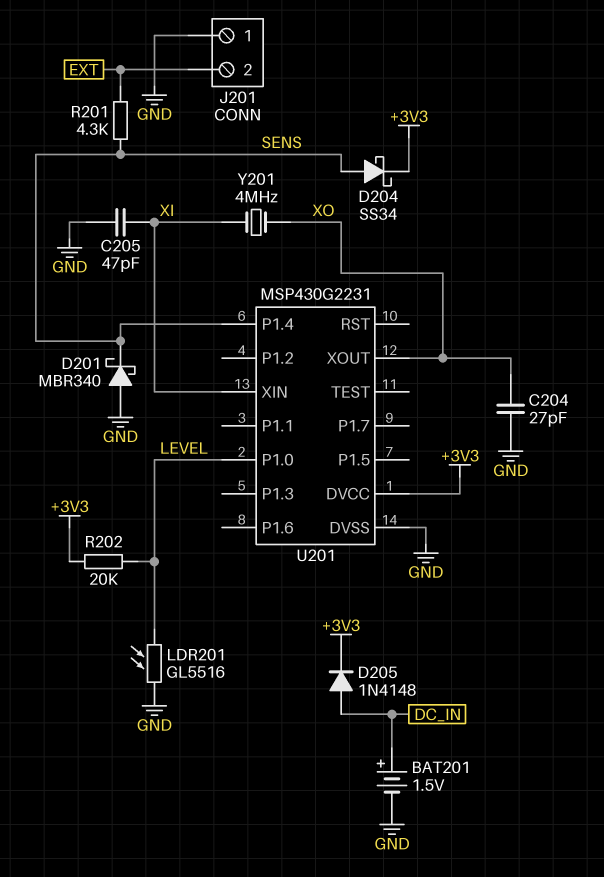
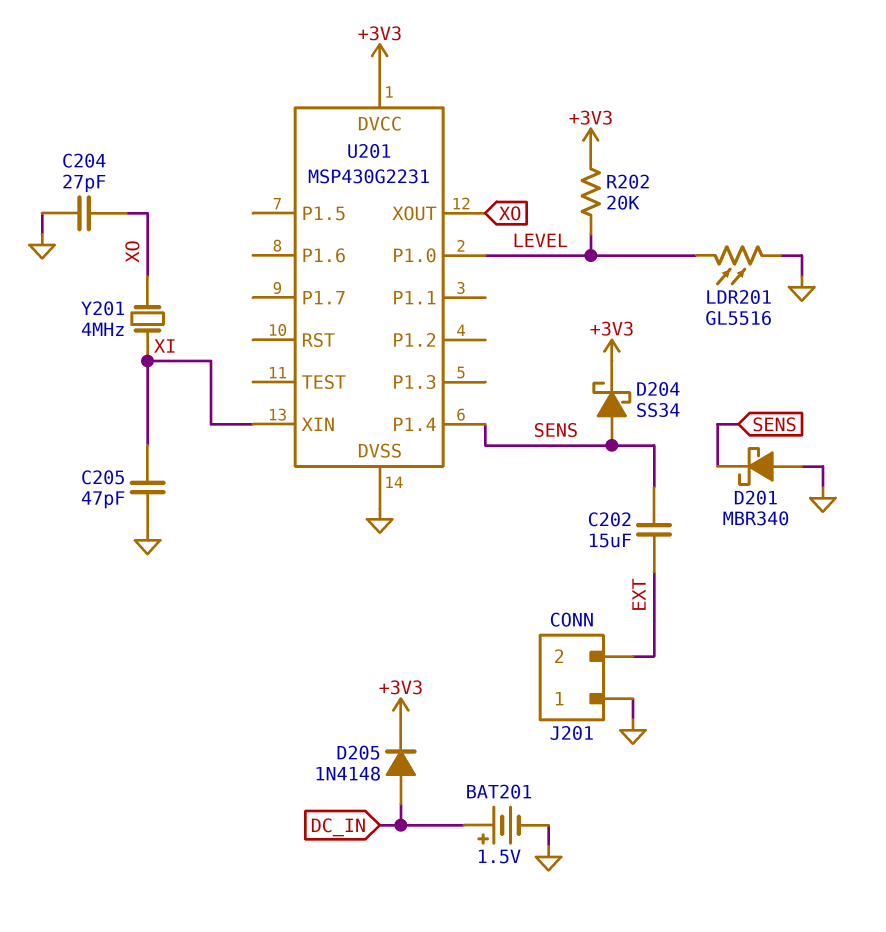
C202: none -> 15uF (EXT, SENS)
R201: 4.3k (EXT, SENS) -> none

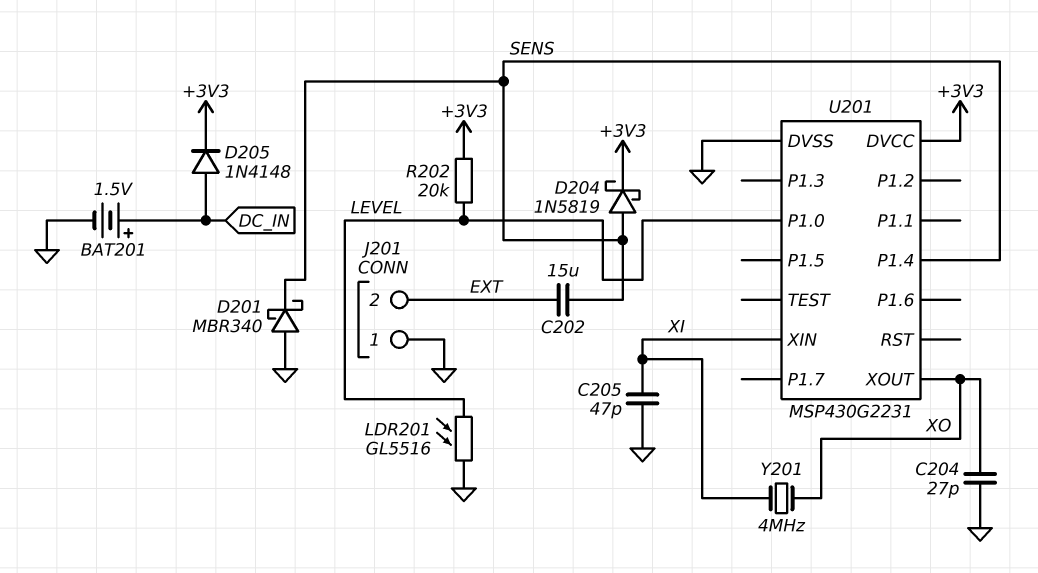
D204: schottky SS34 (A SENS, K +3V3) -> schottky 1N5819 (A SENS, K +3V3)

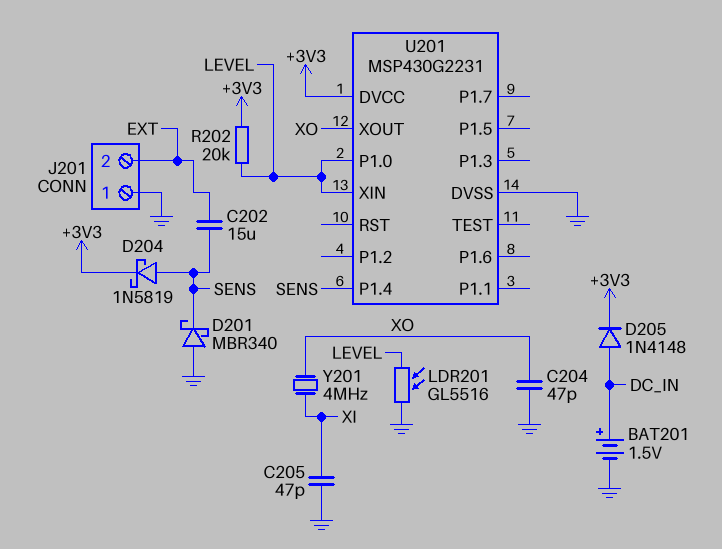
C204: 27pF (GND, XO) -> 47pF (GND, XO)
U201 pin XIN: XI -> LEVEL

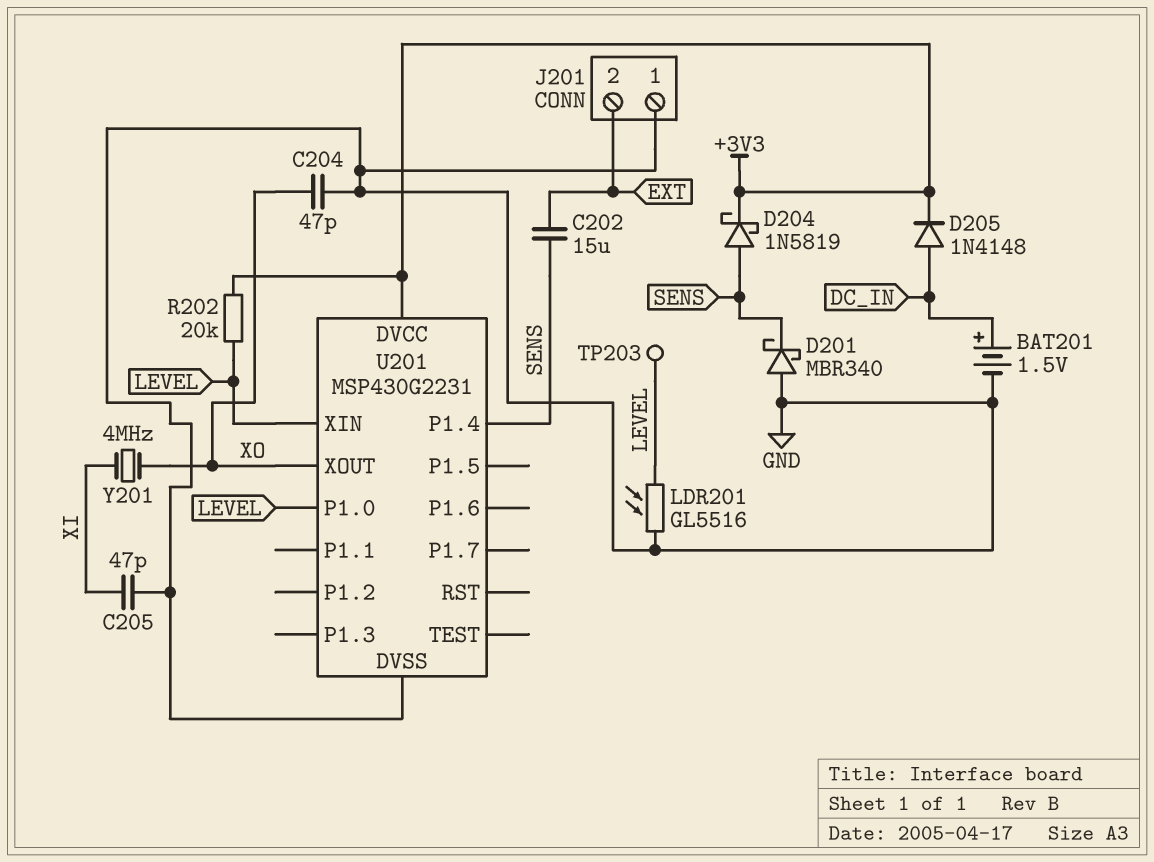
TP203: none -> test point (LEVEL)

